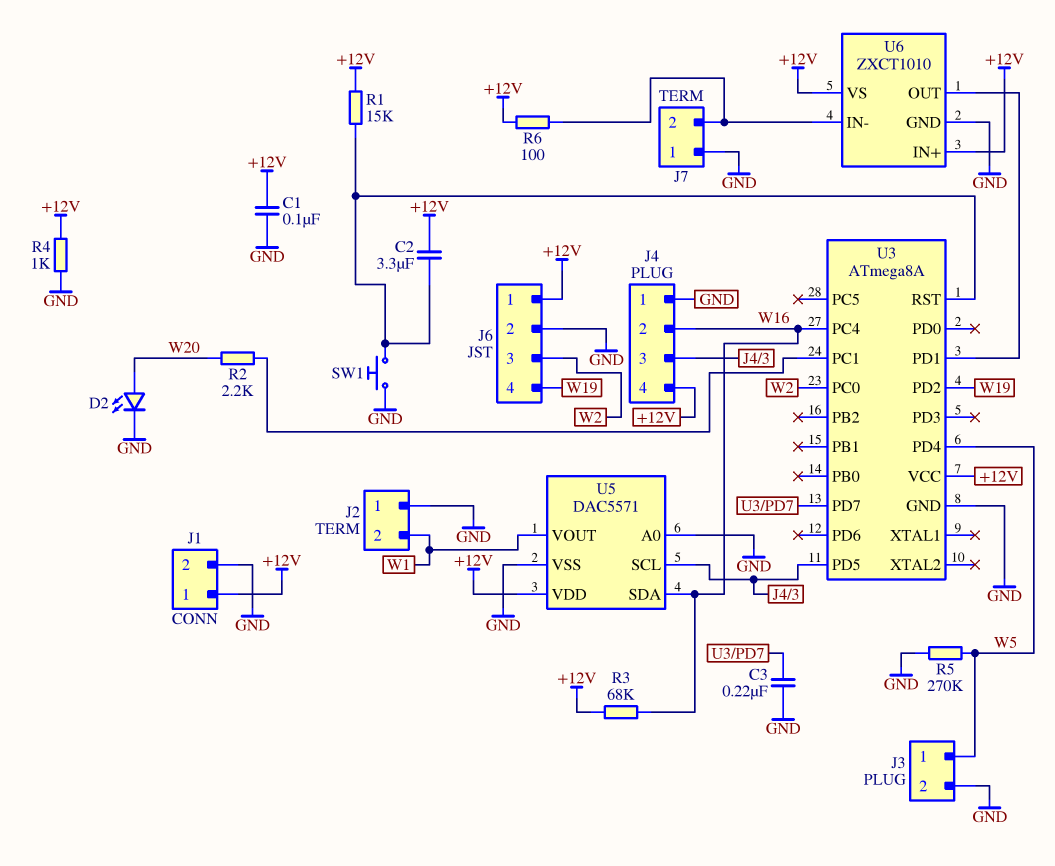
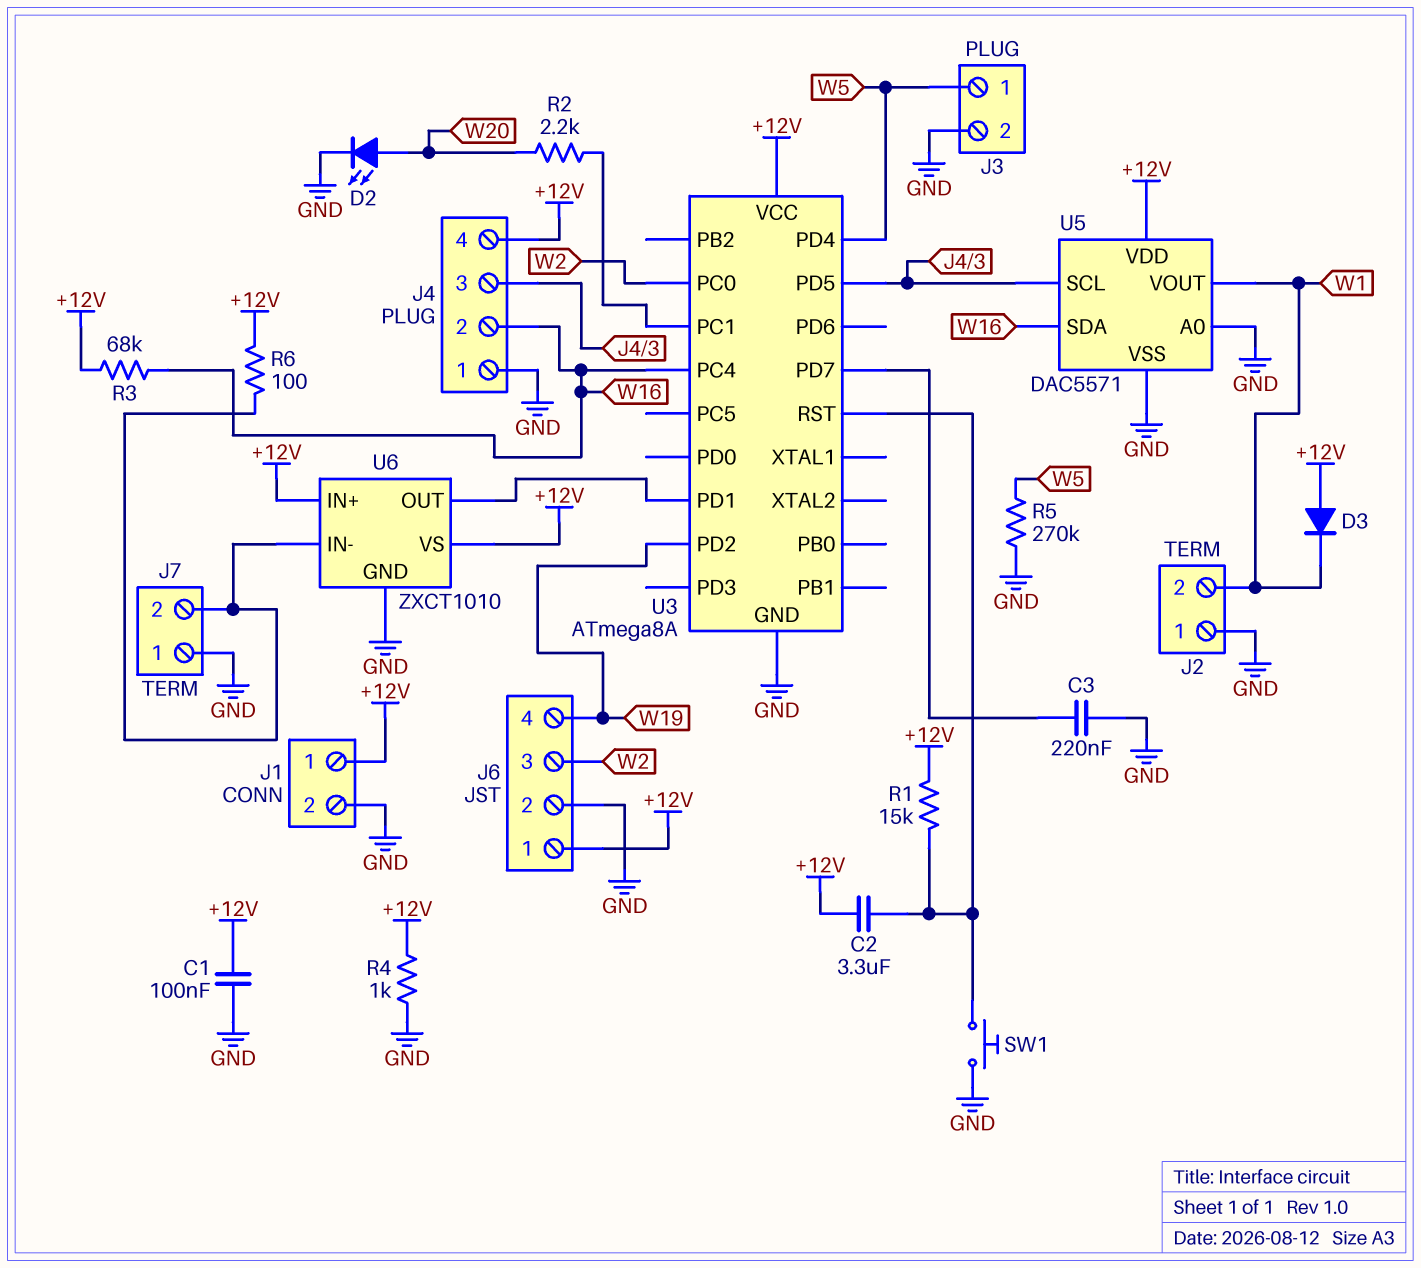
D3: none -> diode (A +12V, K W1)

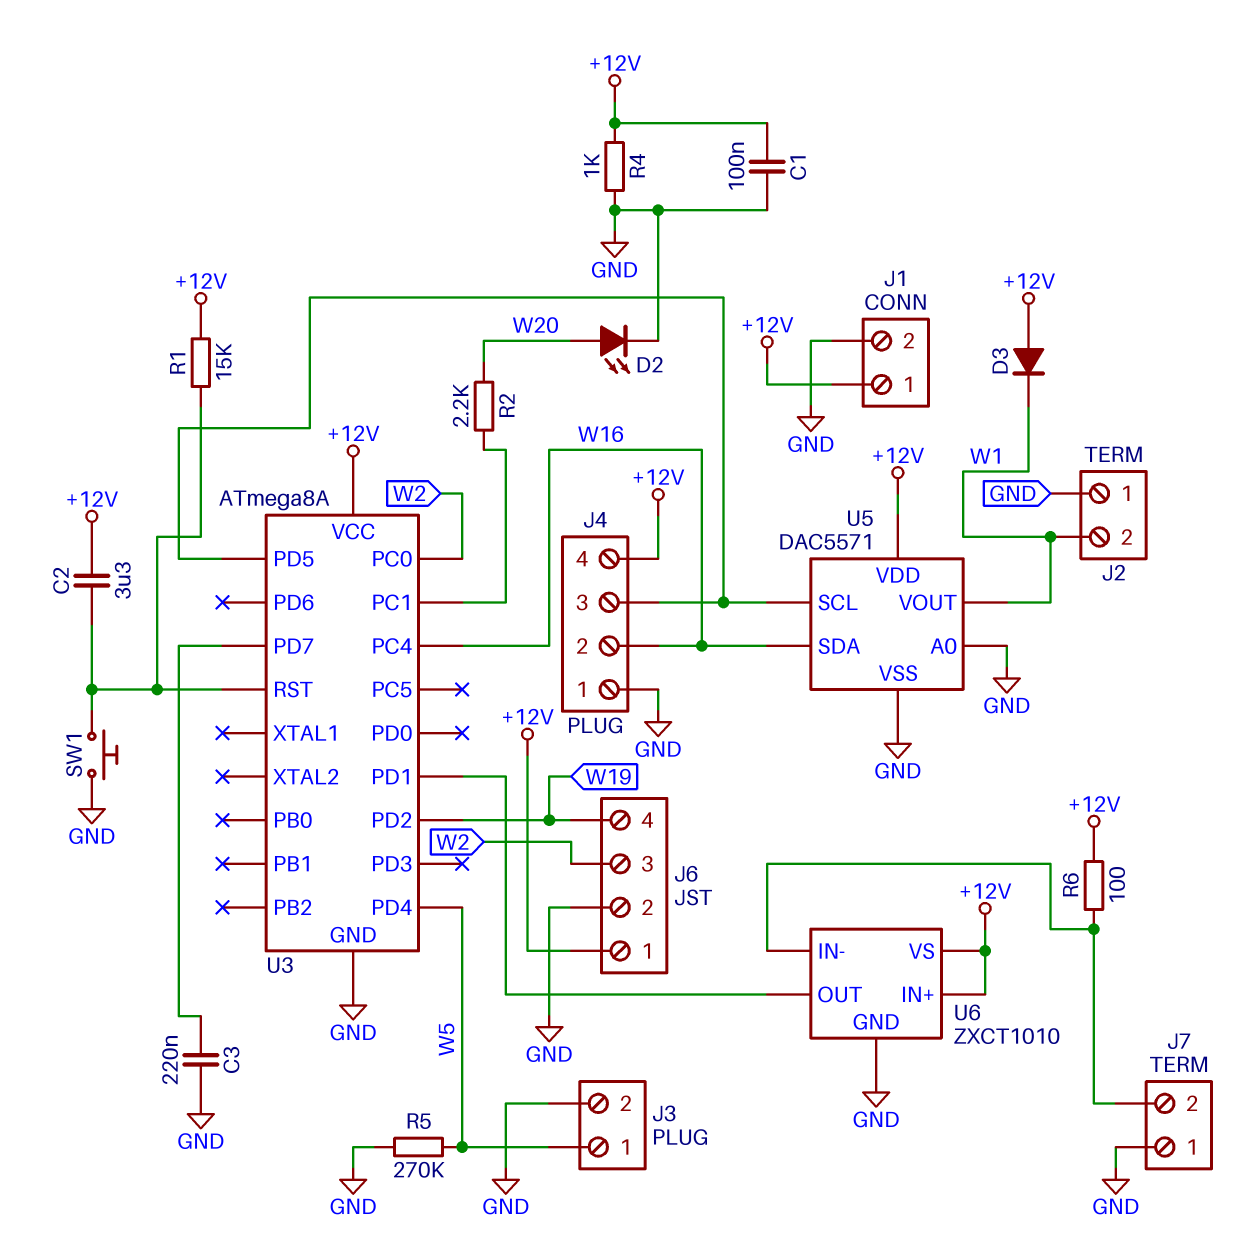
R3: 68k (+12V, W16) -> none

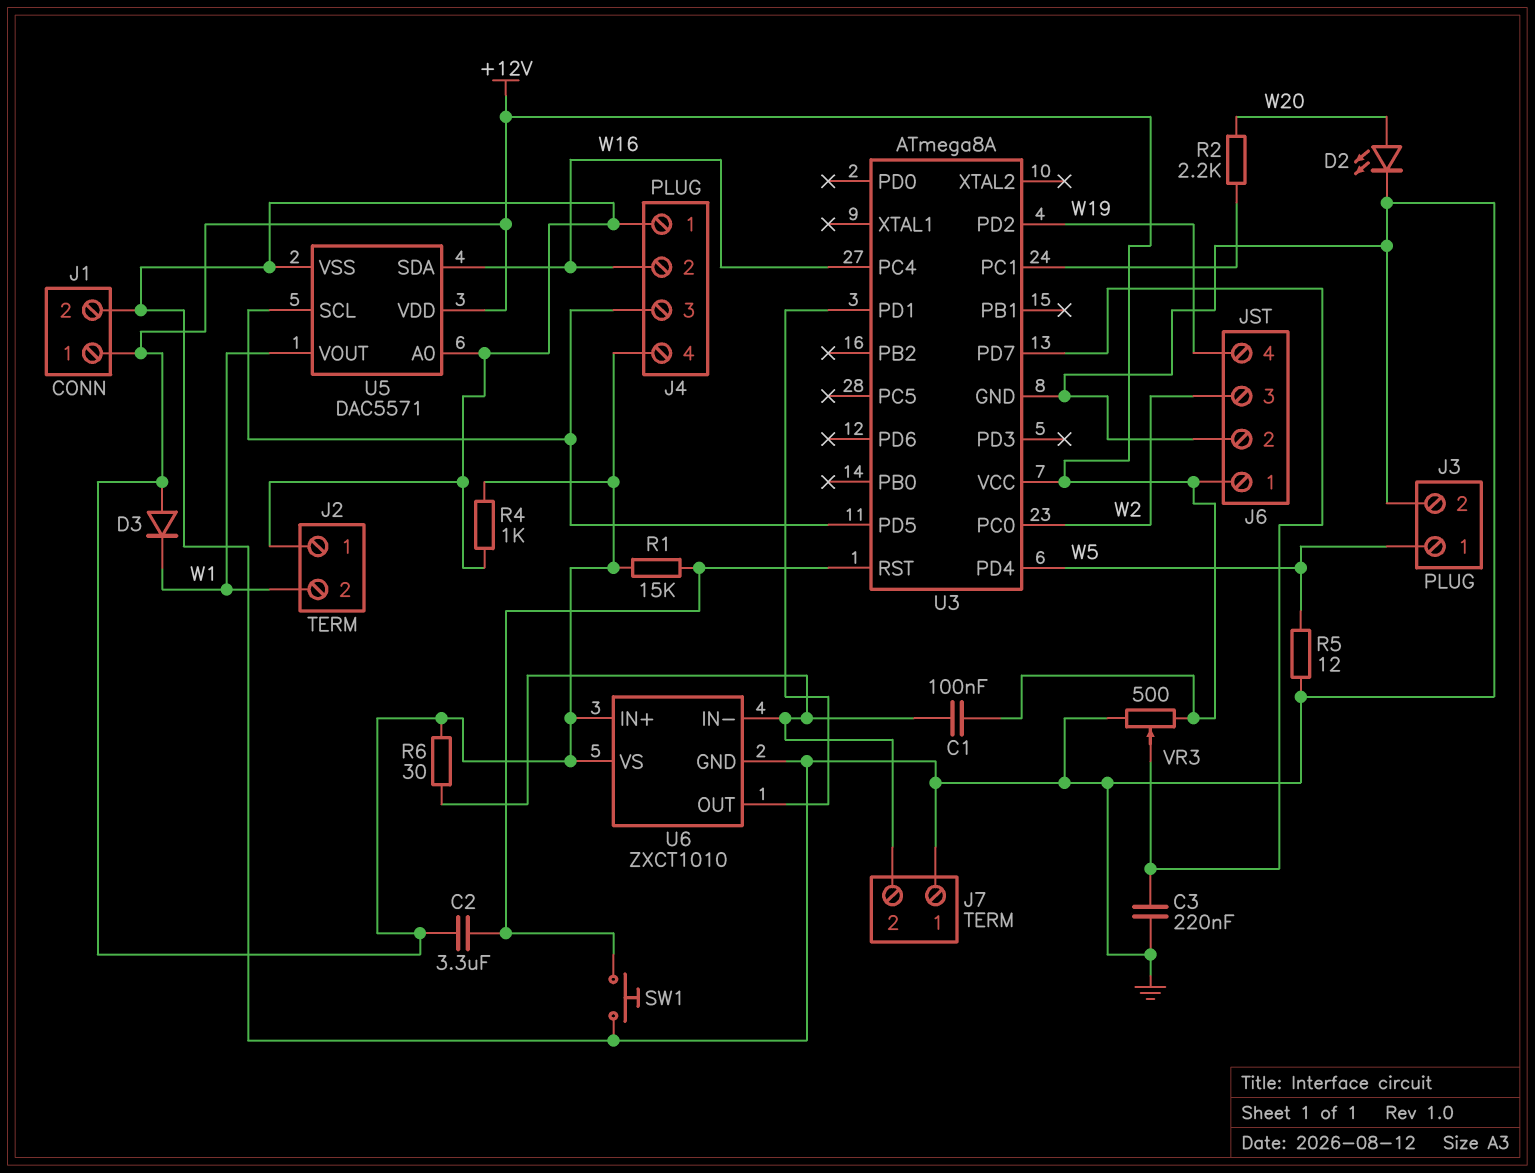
C1: 100nF (+12V, GND) -> 100nF (+12V, J7/2)
R5: 270k (GND, W5) -> 12 (GND, W5)
R6: 100 (+12V, J7/2) -> 30 (+12V, J7/2)
VR3: none -> 500 (+12V, GND, wiper U3/PD7)

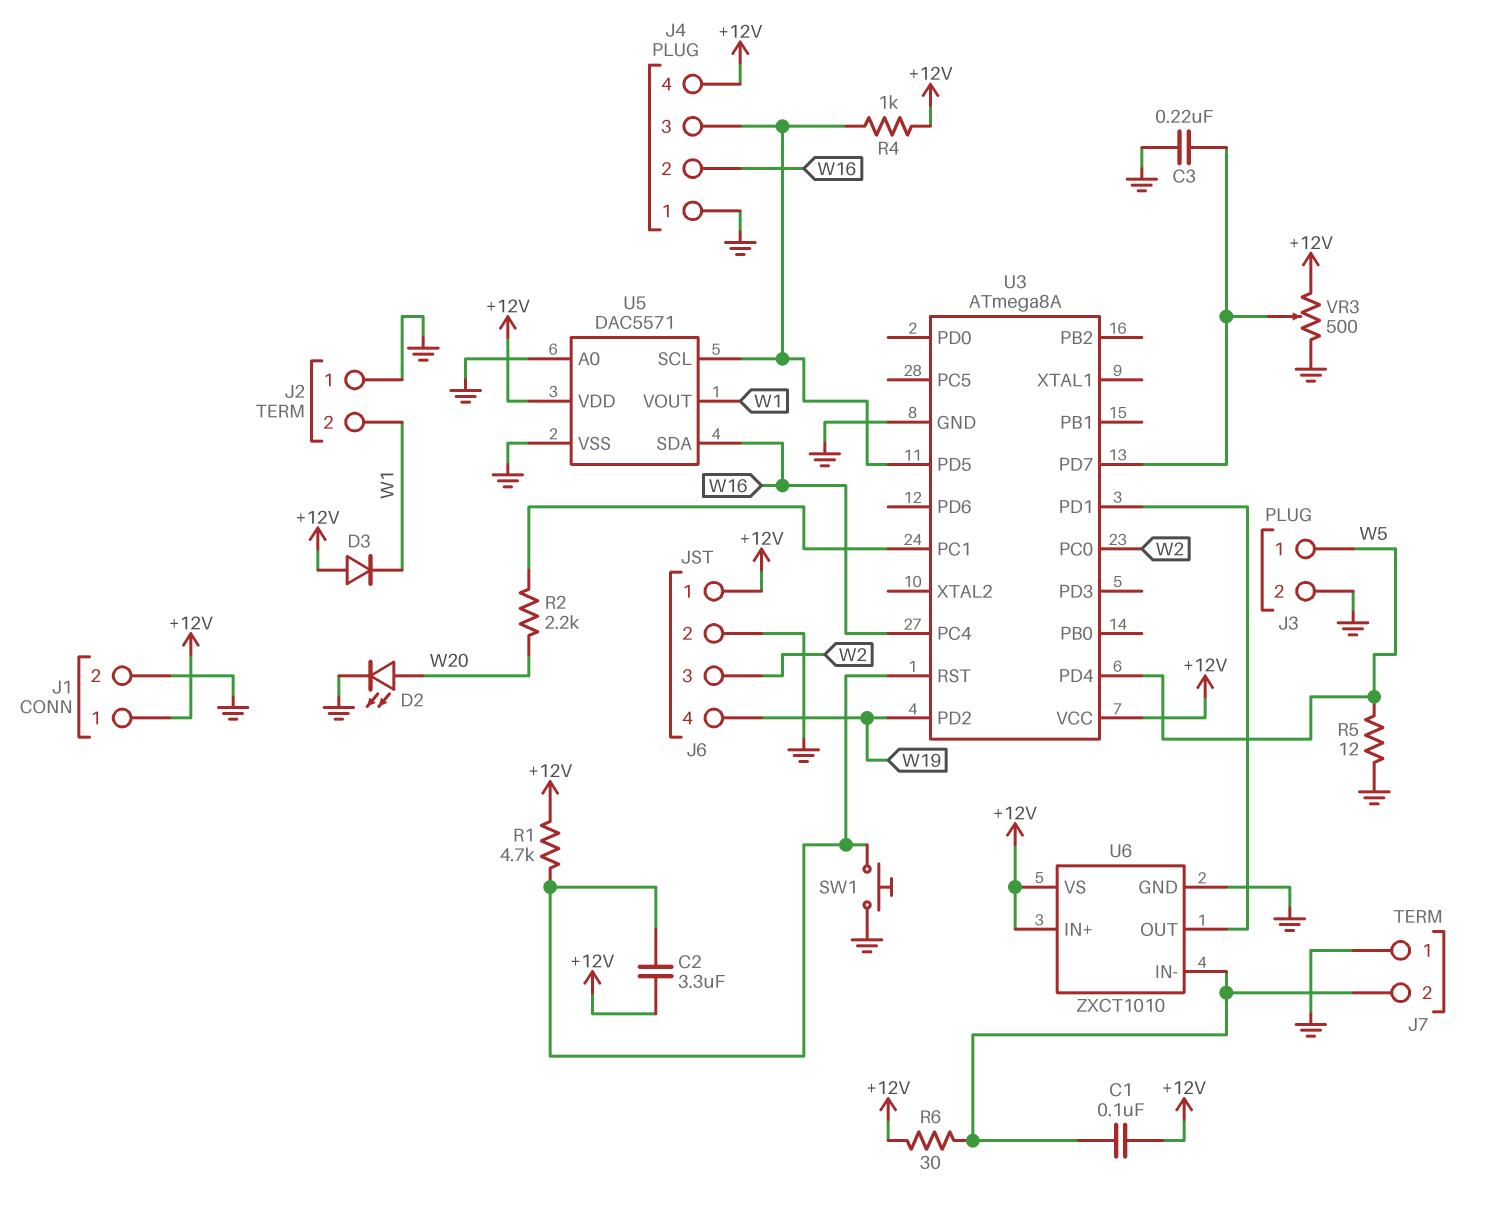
R1: 15k (+12V, U3/RST) -> 4.7k (+12V, U3/RST)
R4: 1k (+12V, GND) -> 1k (+12V, J4/3)

